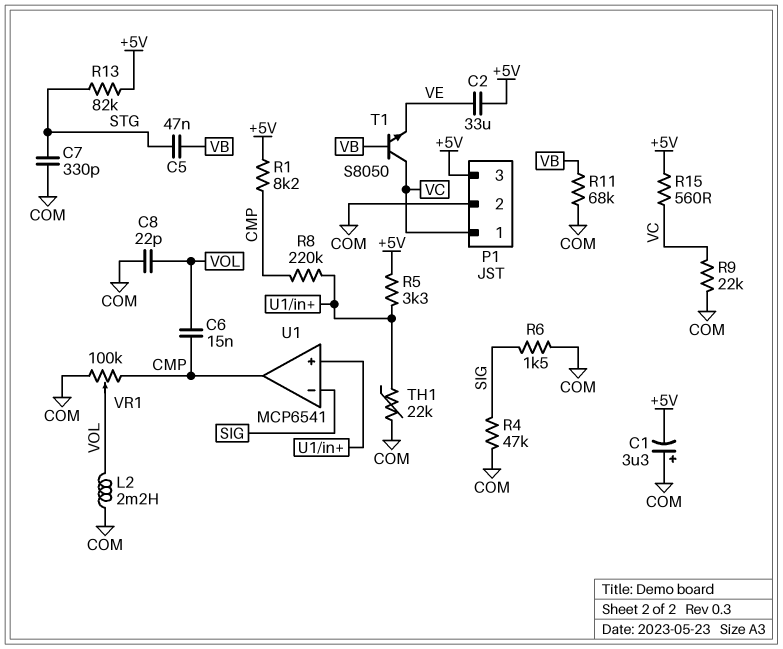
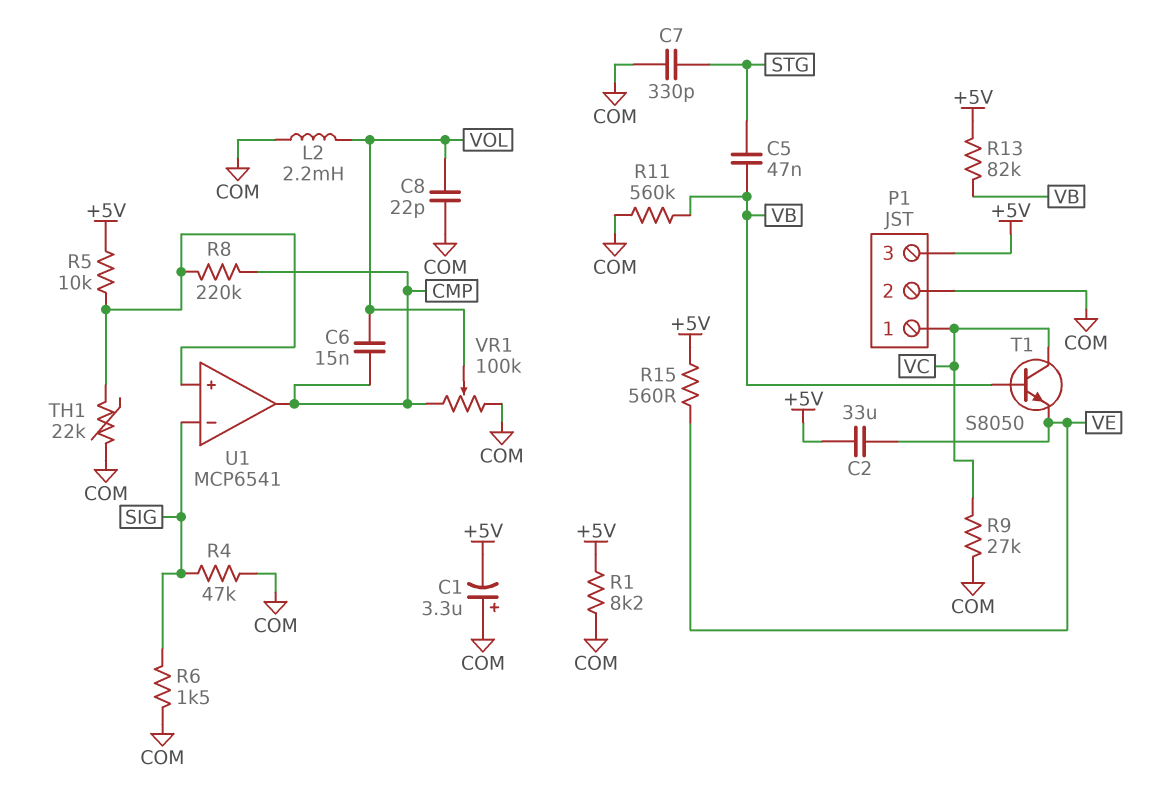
R1: 8.2k (+5V, CMP) -> 8.2k (+5V, COM)
R5: 3.3k (+5V, U1/in+) -> 10k (+5V, U1/in+)
R9: 22k (COM, VC) -> 27k (COM, VC)
R11: 68k (COM, VB) -> 560k (COM, VB)
R13: 82k (+5V, STG) -> 82k (+5V, VB)
R15: 560 (+5V, VC) -> 560 (+5V, VE)

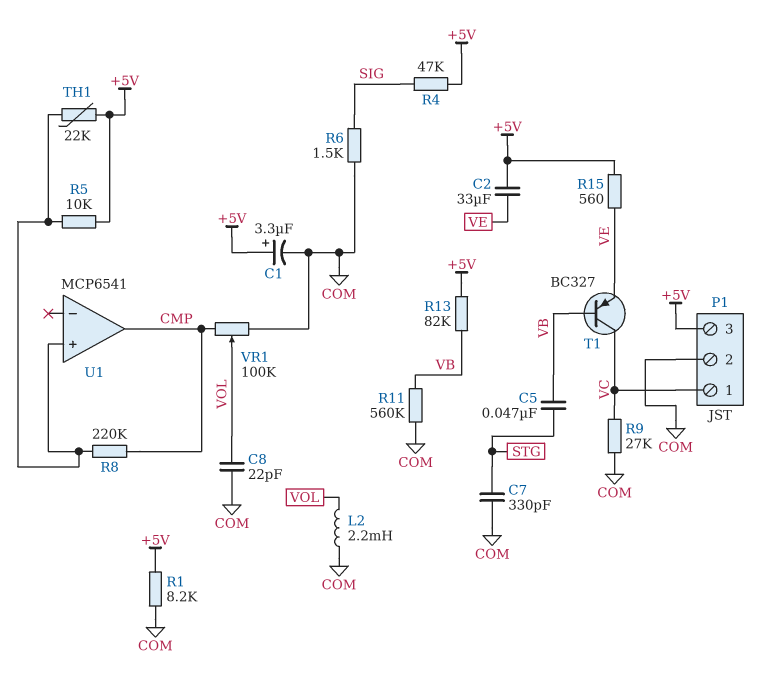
C1: 3.3uF (plus COM, minus +5V) -> 3.3uF (plus +5V, minus COM)
C6: 15nF (CMP, VOL) -> none
R4: 47k (COM, SIG) -> 47k (+5V, SIG)
T1: NPN S8050 (B VB, C VC, E VE) -> PNP BC327 (B VB, C VC, E VE)
TH1: 22k (COM, U1/in+) -> 22k (+5V, U1/in+)
U1 pin in-: SIG -> none

